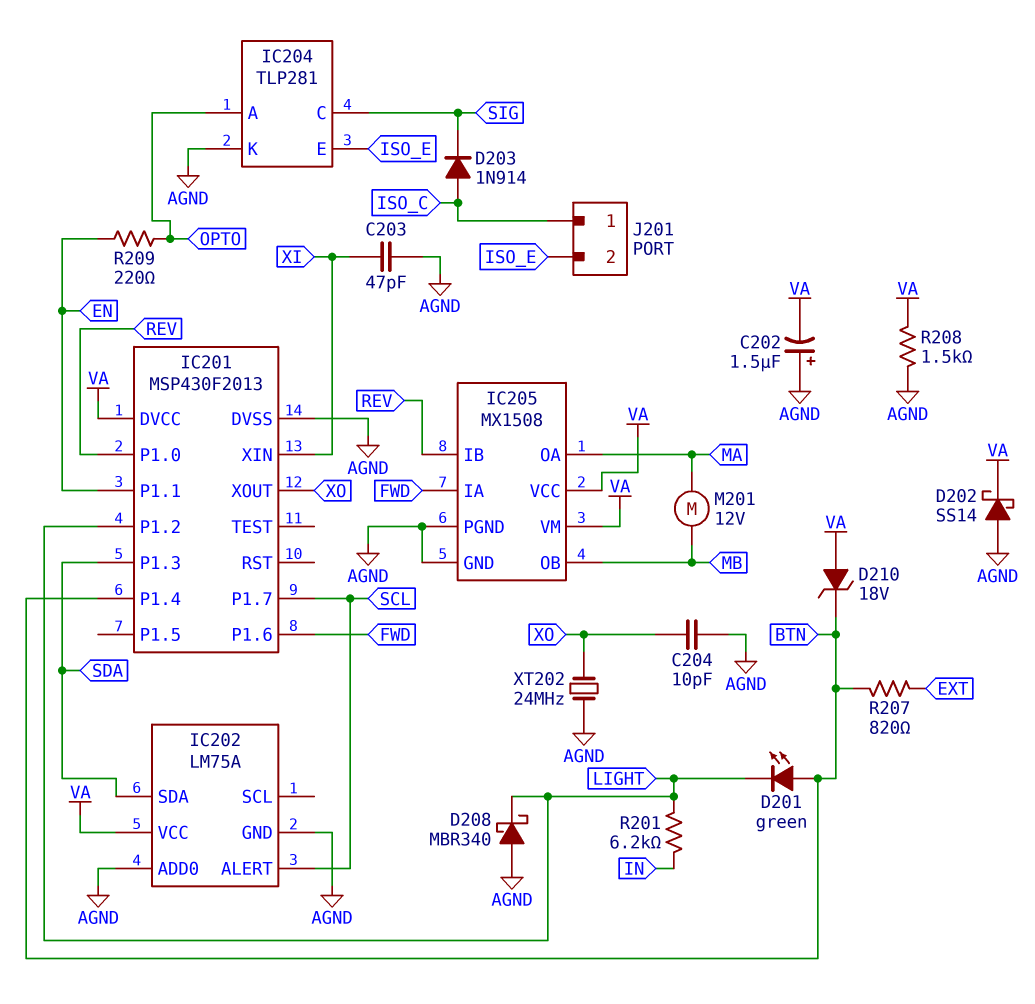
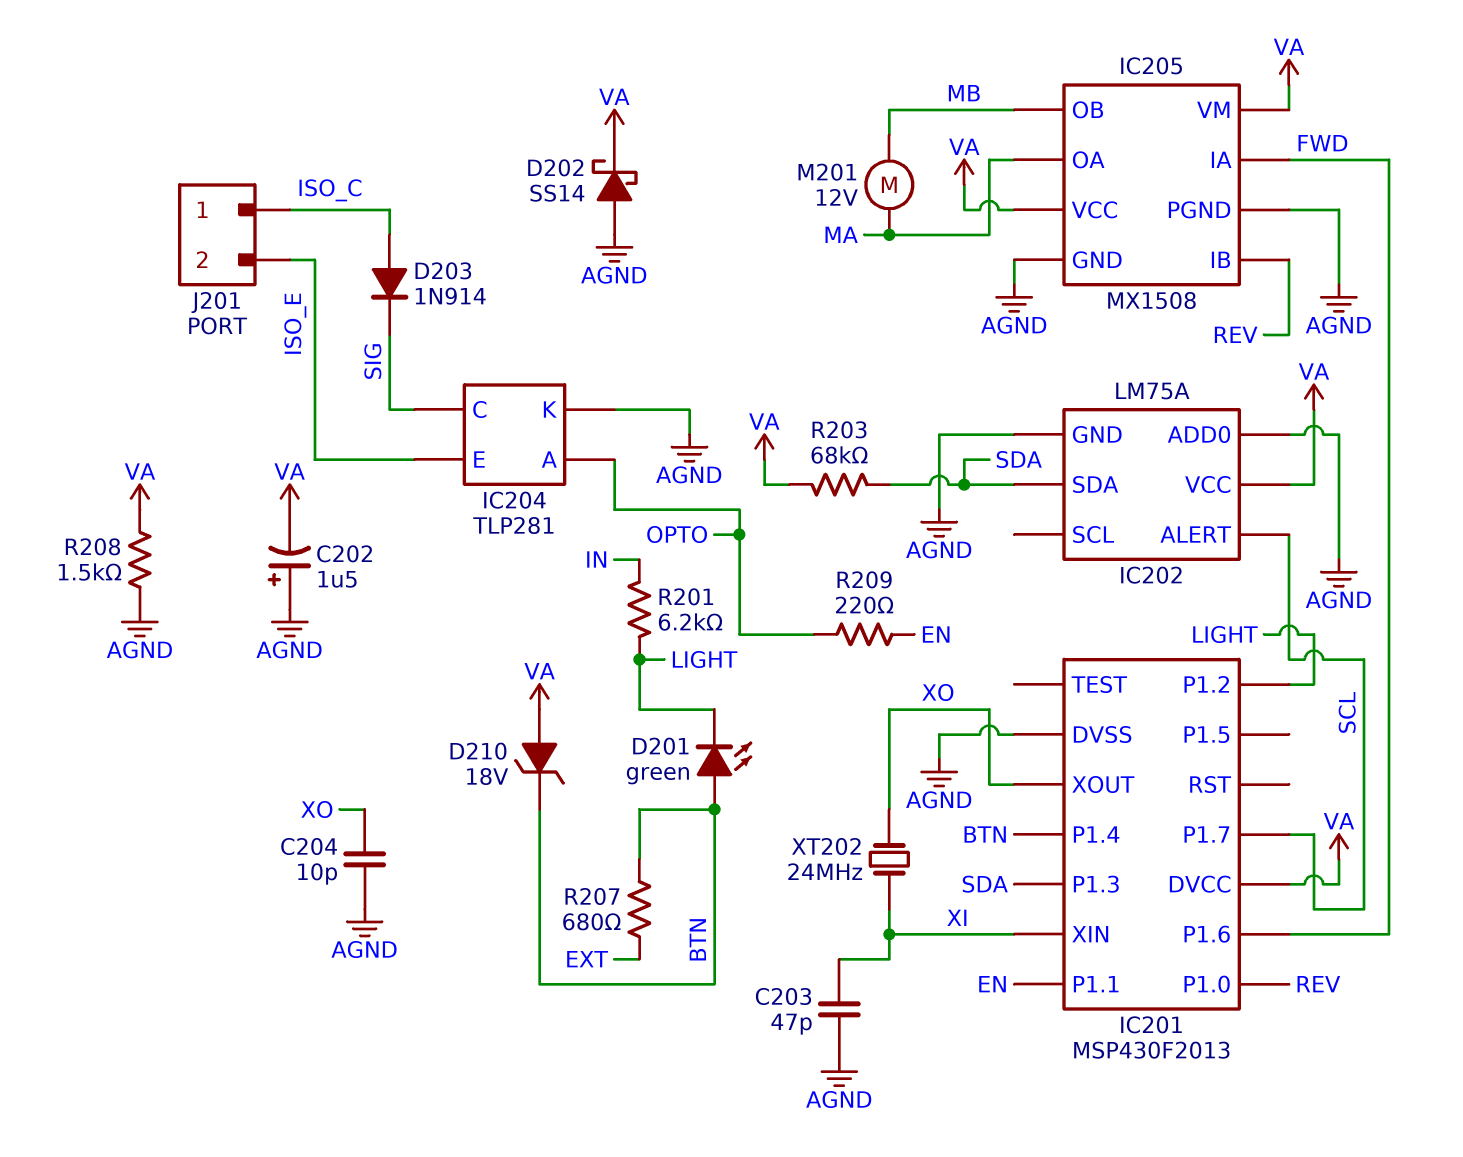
D208: schottky MBR340 (A AGND, K LIGHT) -> none
R203: none -> 68k (SDA, VA)
R207: 820 (BTN, EXT) -> 680 (BTN, EXT)
XT202: 24MHz (AGND, XO) -> 24MHz (XI, XO)

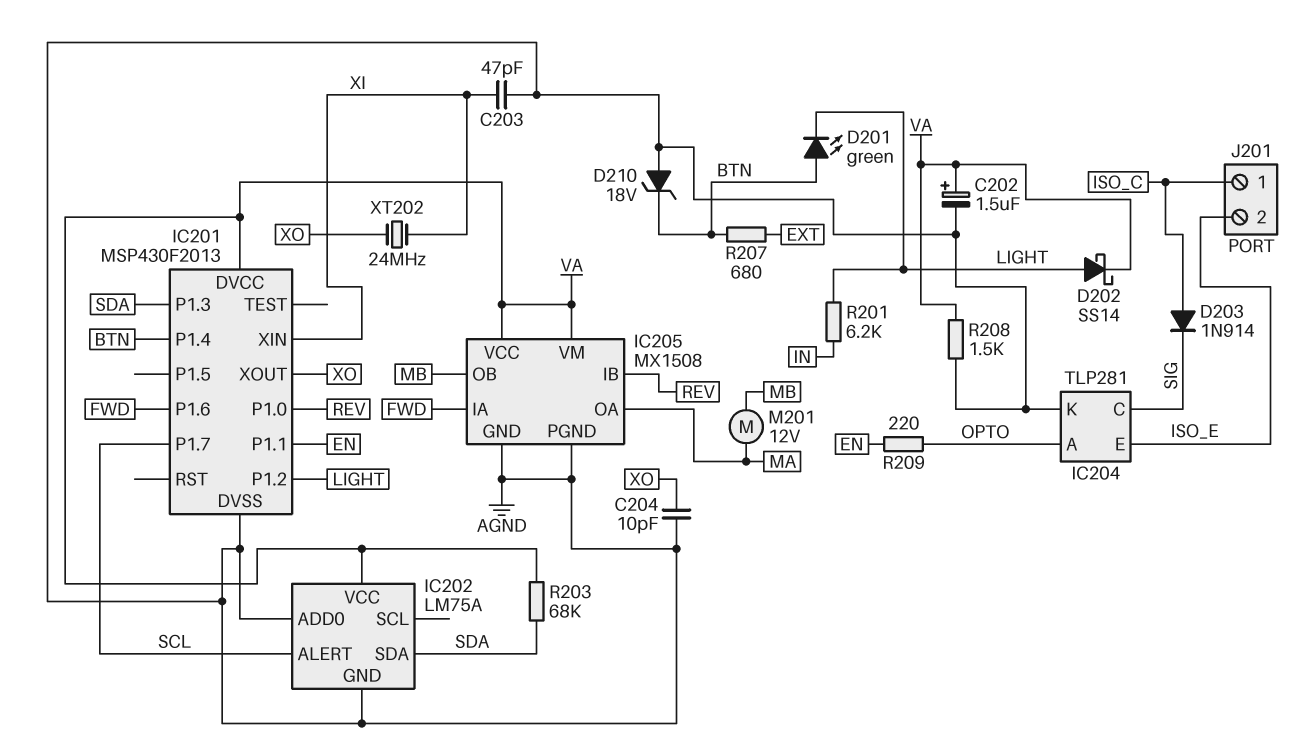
C202: 1.5uF (plus AGND, minus VA) -> 1.5uF (plus VA, minus AGND)
D202: schottky SS14 (A AGND, K VA) -> schottky SS14 (A LIGHT, K VA)
D210: zener 18V (A VA, K BTN) -> zener 18V (A AGND, K BTN)

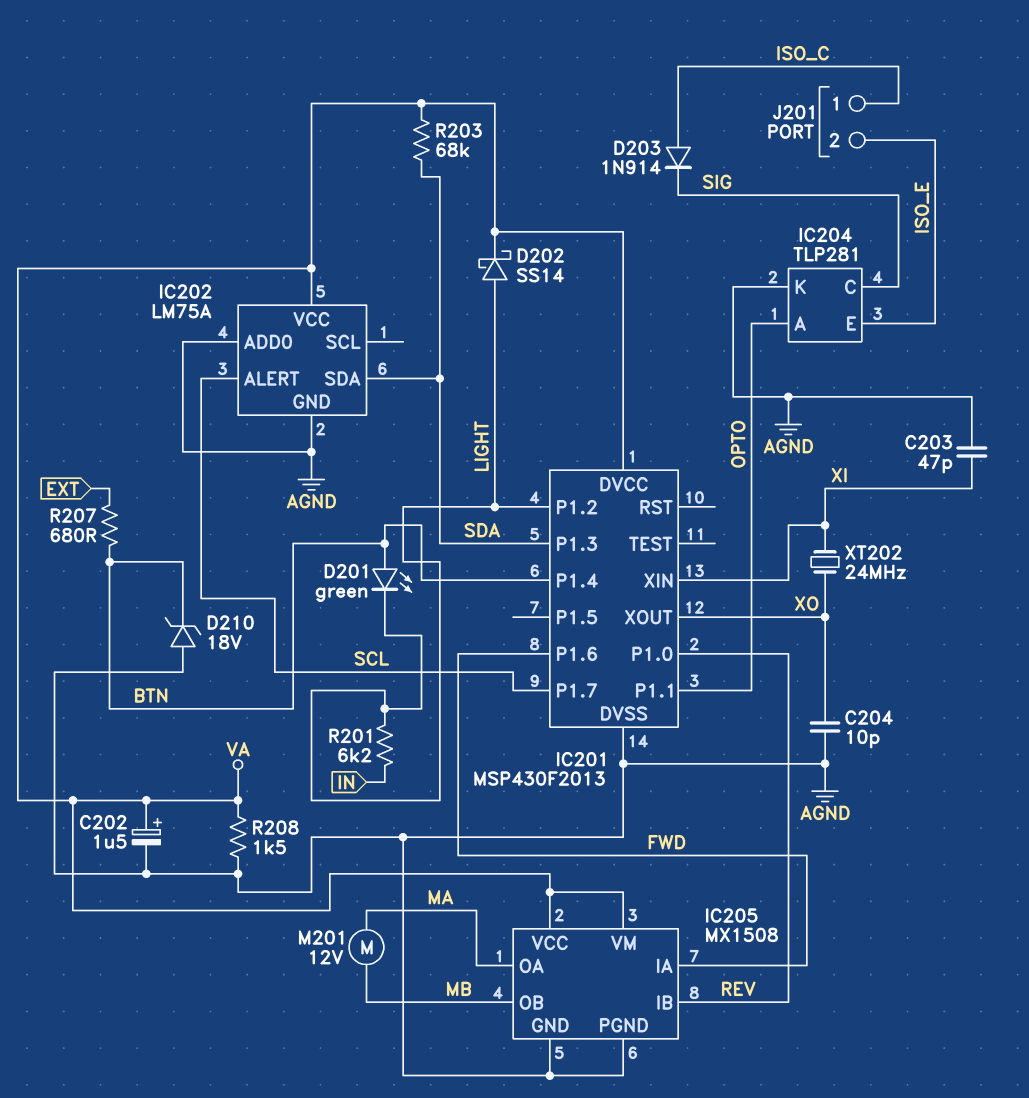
IC201 pin P1.1: EN -> OPTO
R209: 220 (EN, OPTO) -> none

